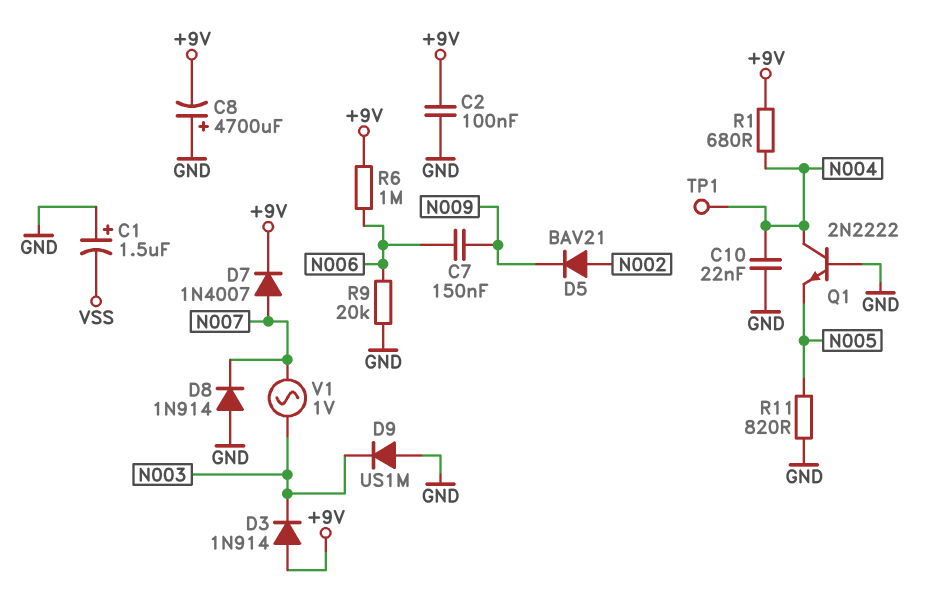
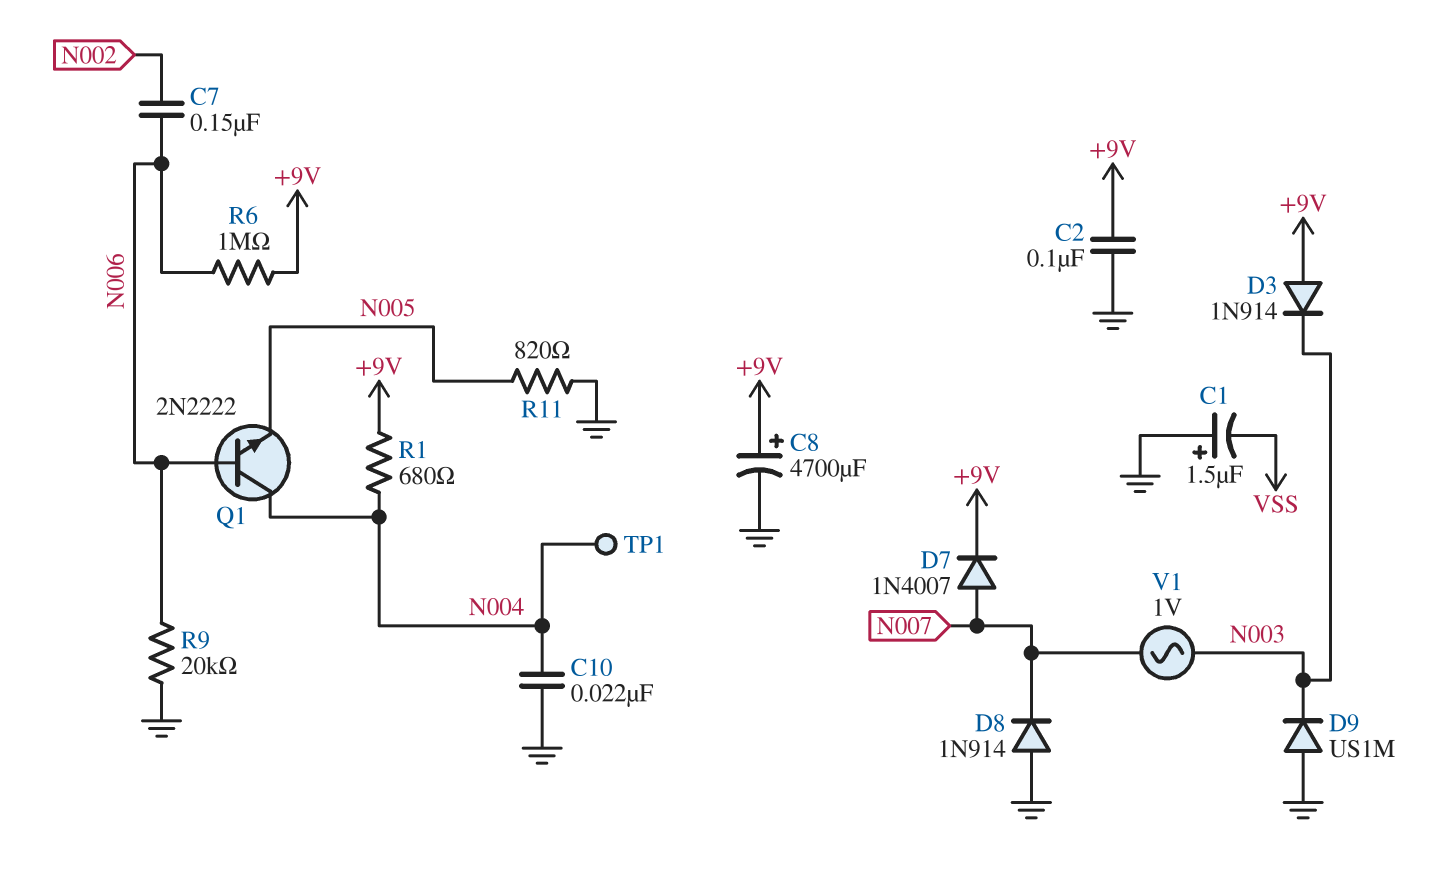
C7: 150nF (N006, N009) -> 150nF (N002, N006)
C8: 4700uF (plus GND, minus +9V) -> 4700uF (plus +9V, minus GND)
D5: diode BAV21 (A N002, K N009) -> none
Q1: NPN 2N2222 (B GND, C N004, E N005) -> NPN 2N2222 (B N006, C N004, E N005)

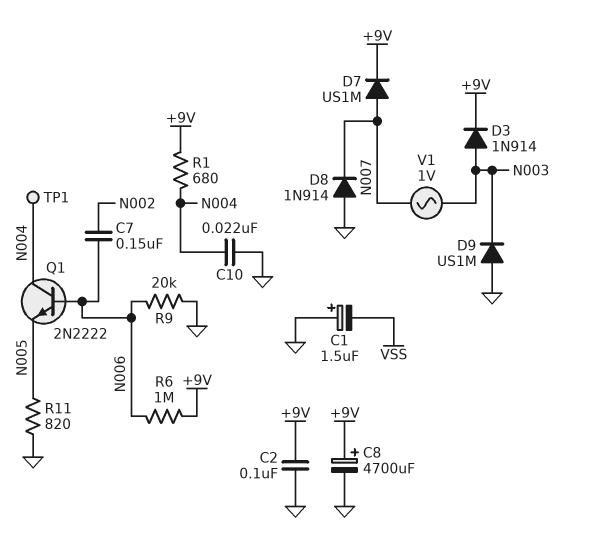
D3: diode 1N914 (A +9V, K N003) -> diode 1N914 (A N003, K +9V)
D7: diode 1N4007 (A N007, K +9V) -> diode US1M (A N007, K +9V)

